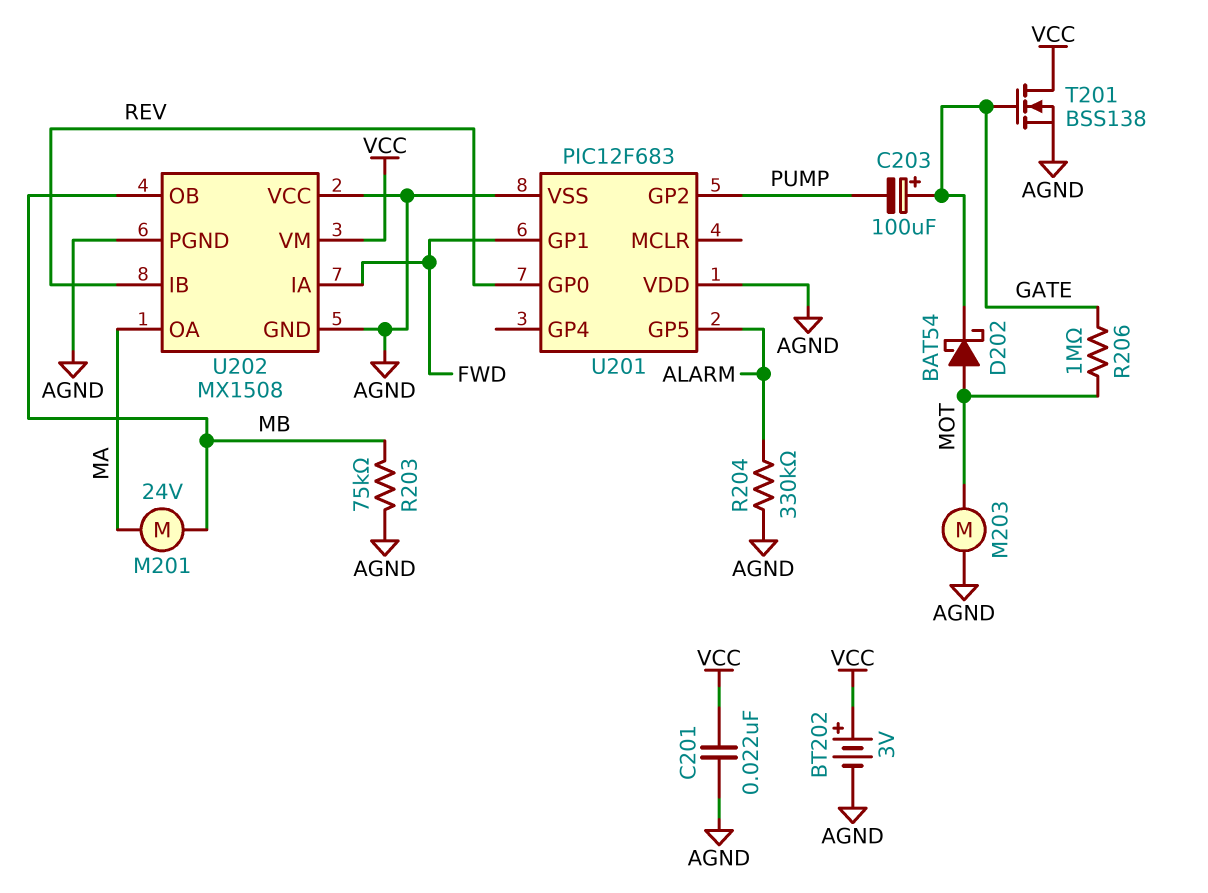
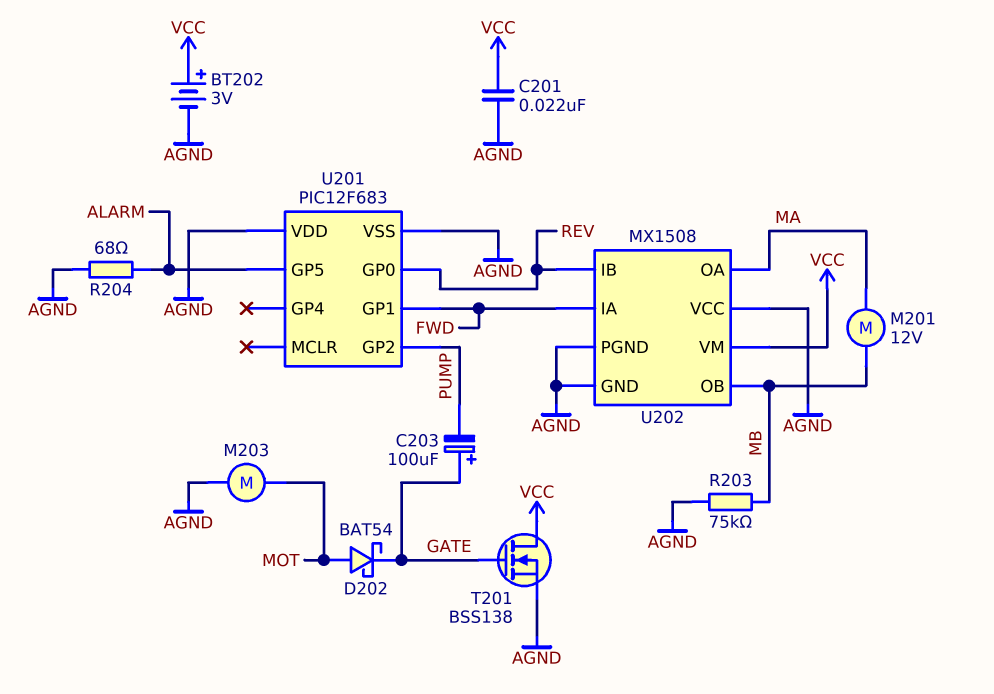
M201: motor 24V (MA, MB) -> motor 12V (MA, MB)
R204: 330k (AGND, ALARM) -> 68 (AGND, ALARM)
R206: 1M (GATE, MOT) -> none

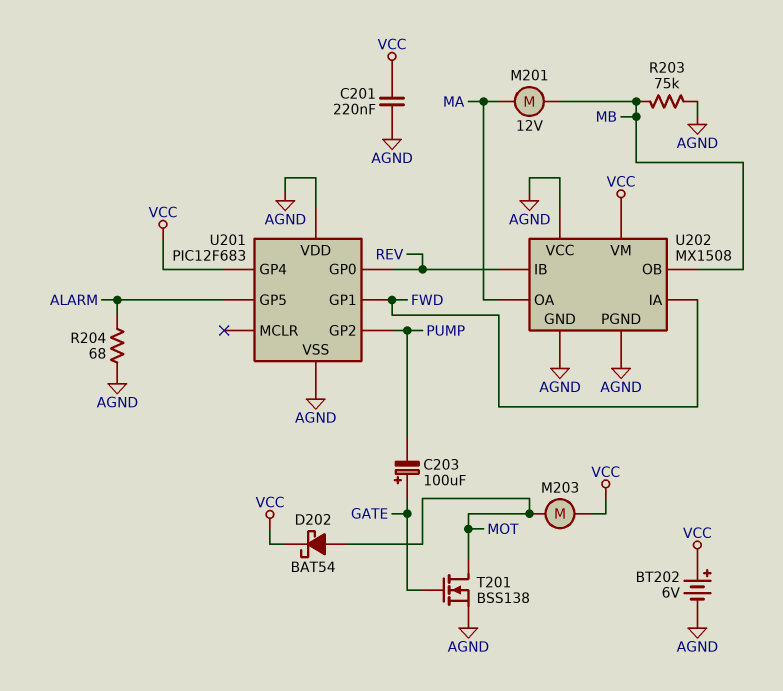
BT202: 3V (plus VCC, minus AGND) -> 6V (plus VCC, minus AGND)
C201: 22nF (AGND, VCC) -> 220nF (AGND, VCC)
D202: schottky BAT54 (A MOT, K GATE) -> schottky BAT54 (A MOT, K VCC)
M203: motor (AGND, MOT) -> motor (MOT, VCC)
T201: NMOS BSS138 (G GATE, D VCC, S AGND) -> NMOS BSS138 (G GATE, D MOT, S AGND)
U201 pin GP4: none -> VCC

